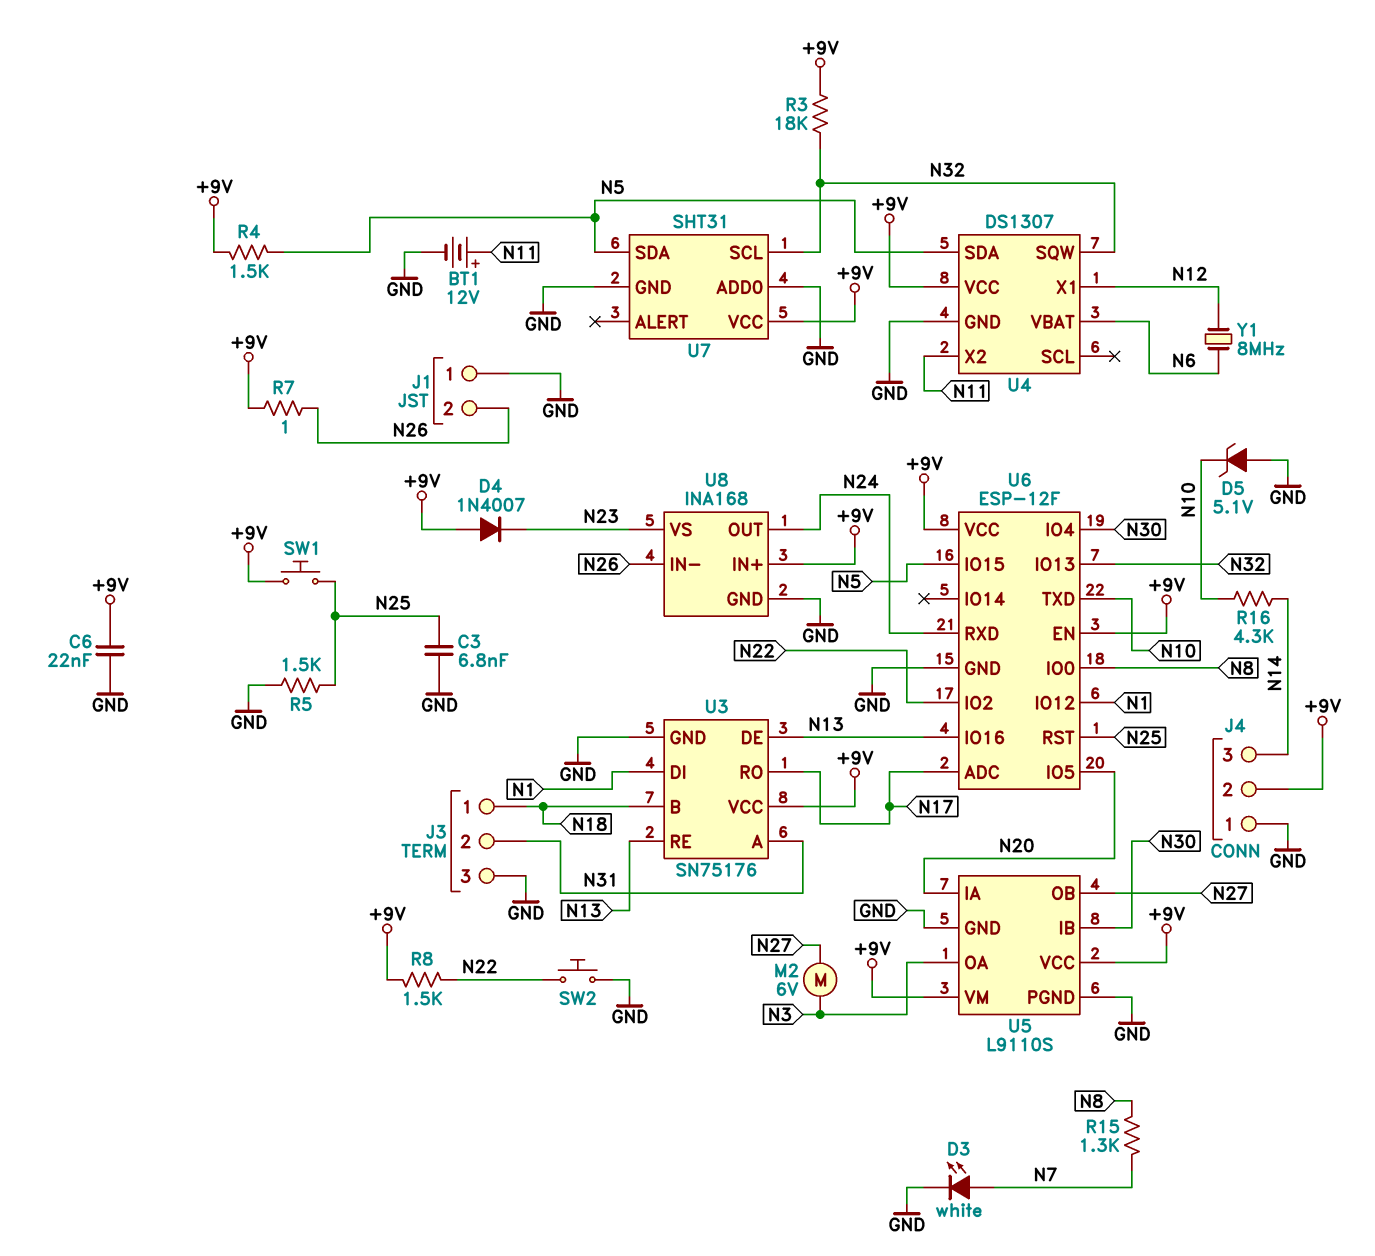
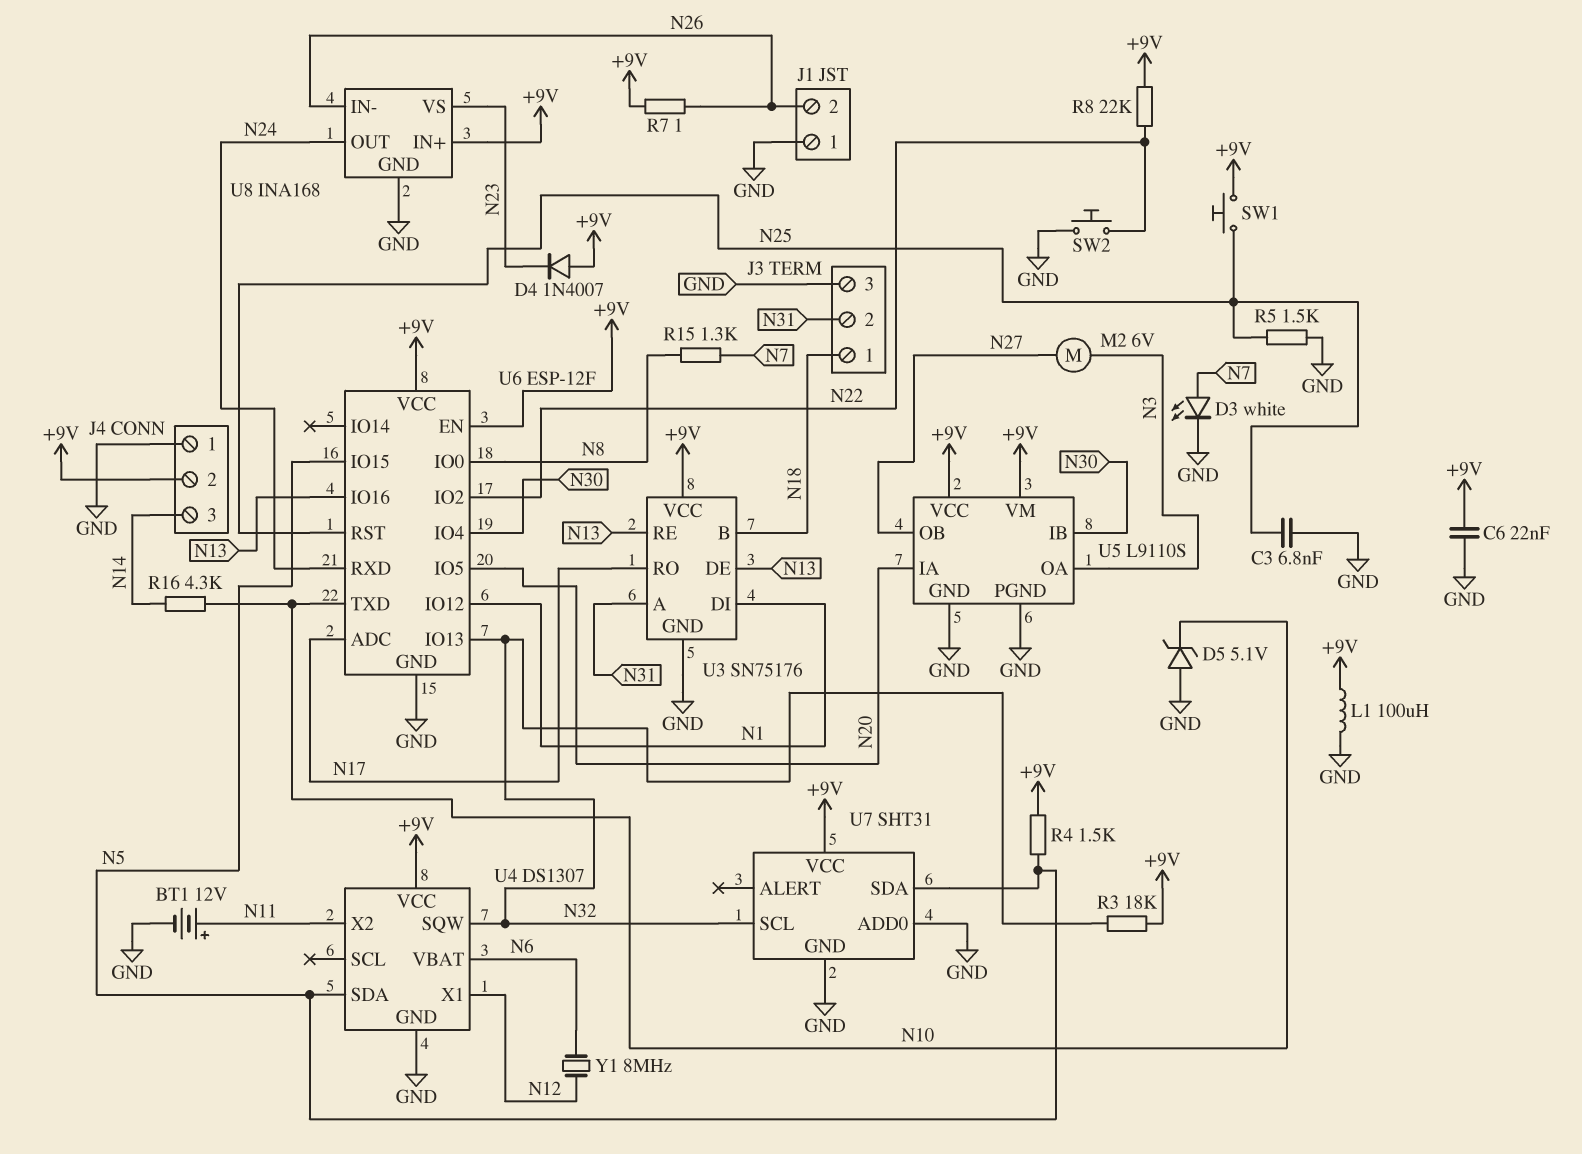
L1: none -> 100uH (+9V, GND)
R8: 1.5k (+9V, N22) -> 22k (+9V, N22)

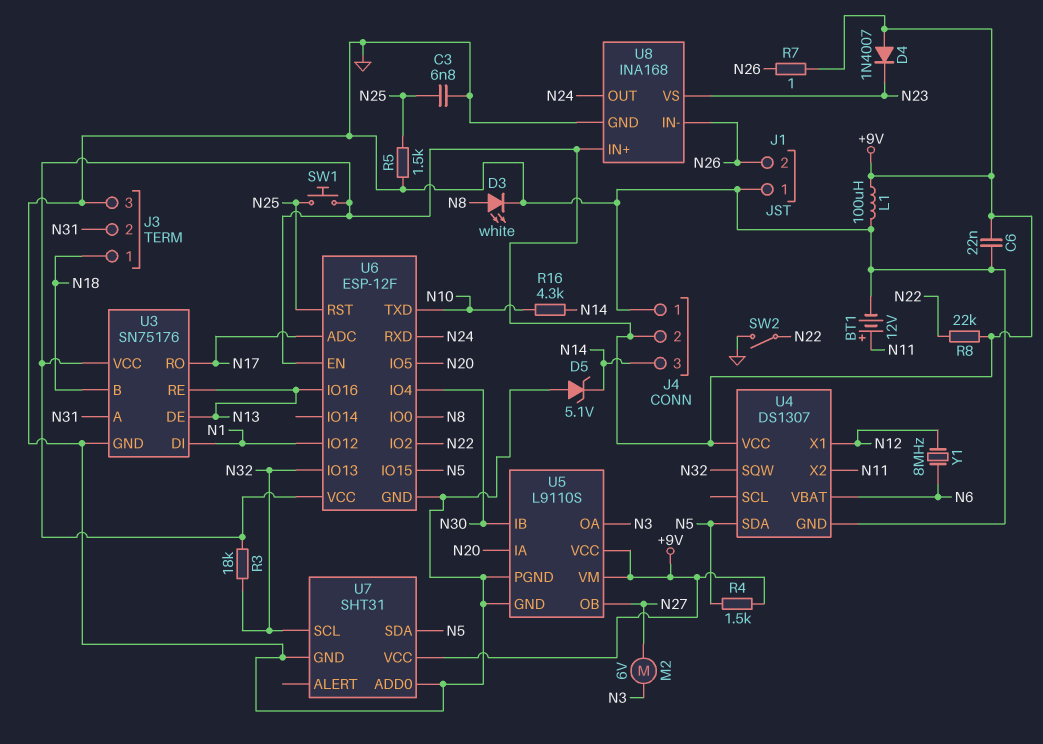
D3: LED white (A N7, K GND) -> LED white (A N8, K GND)
D5: zener 5.1V (A GND, K N10) -> zener 5.1V (A GND, K N14)
R15: 1.3k (N7, N8) -> none
SW2: button (GND, N22) -> switch (GND, N22)

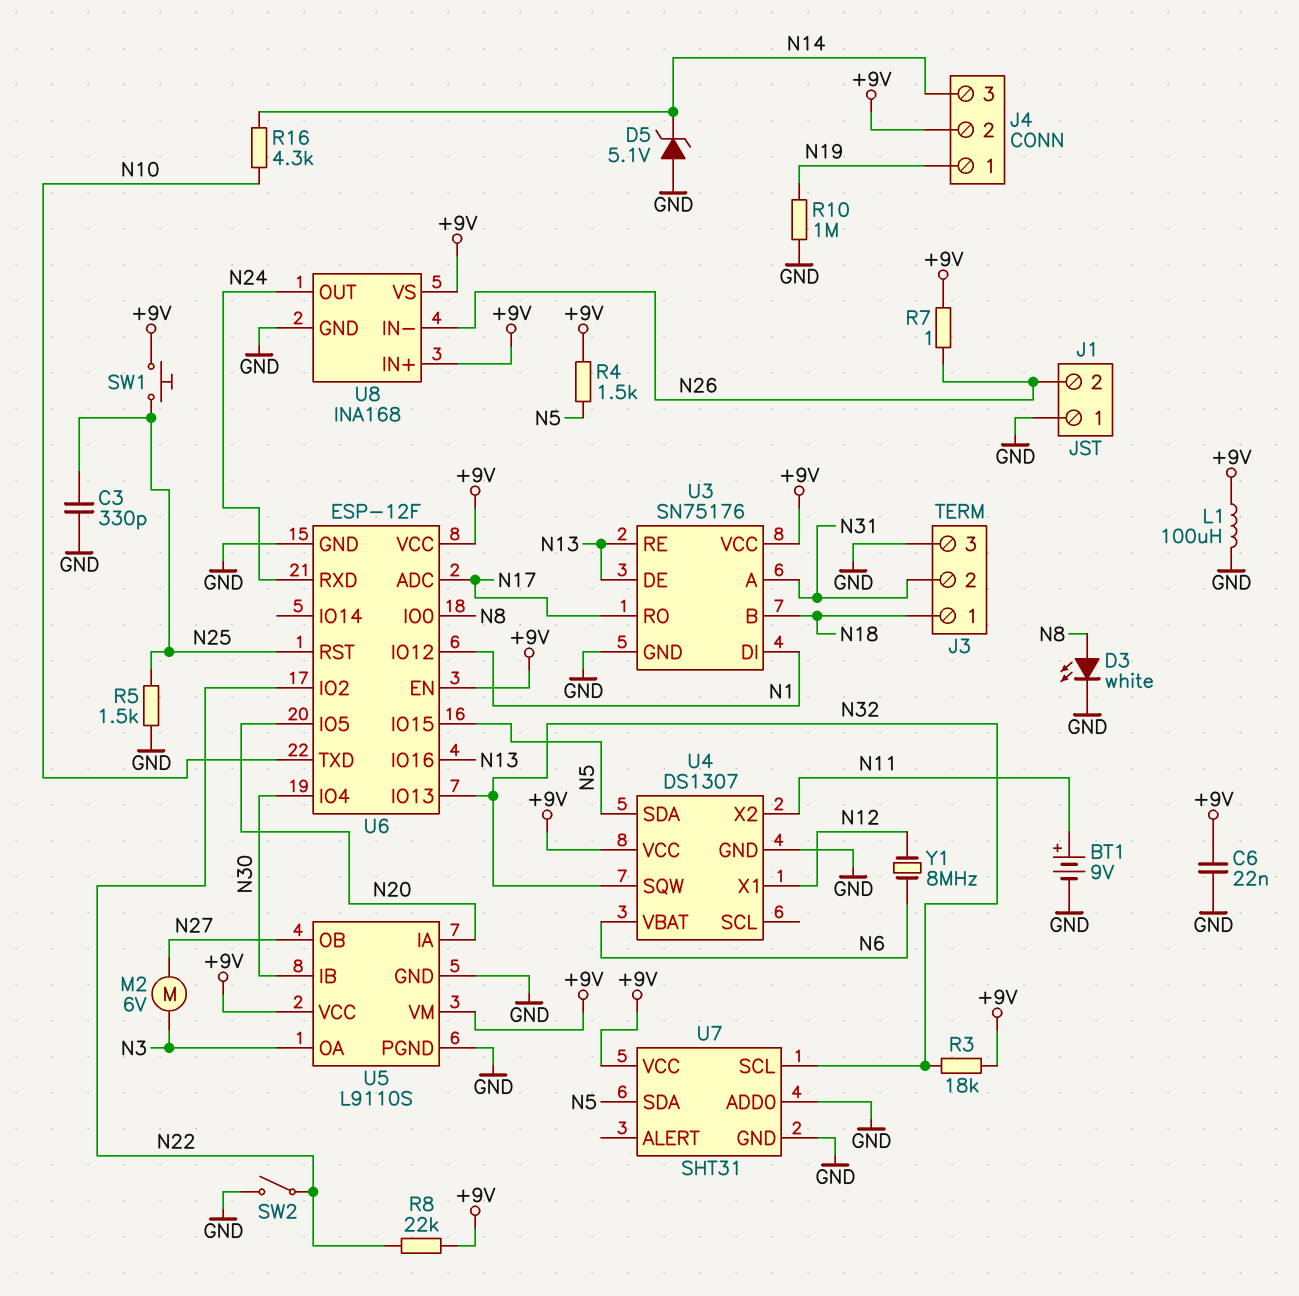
BT1: 12V (plus N11, minus GND) -> 9V (plus N11, minus GND)
C3: 6.8nF (GND, N25) -> 330pF (GND, N25)
D4: diode 1N4007 (A +9V, K N23) -> none
J4 pin 1: GND -> N19
R10: none -> 1M (GND, N19)
U8 pin VS: N23 -> +9V

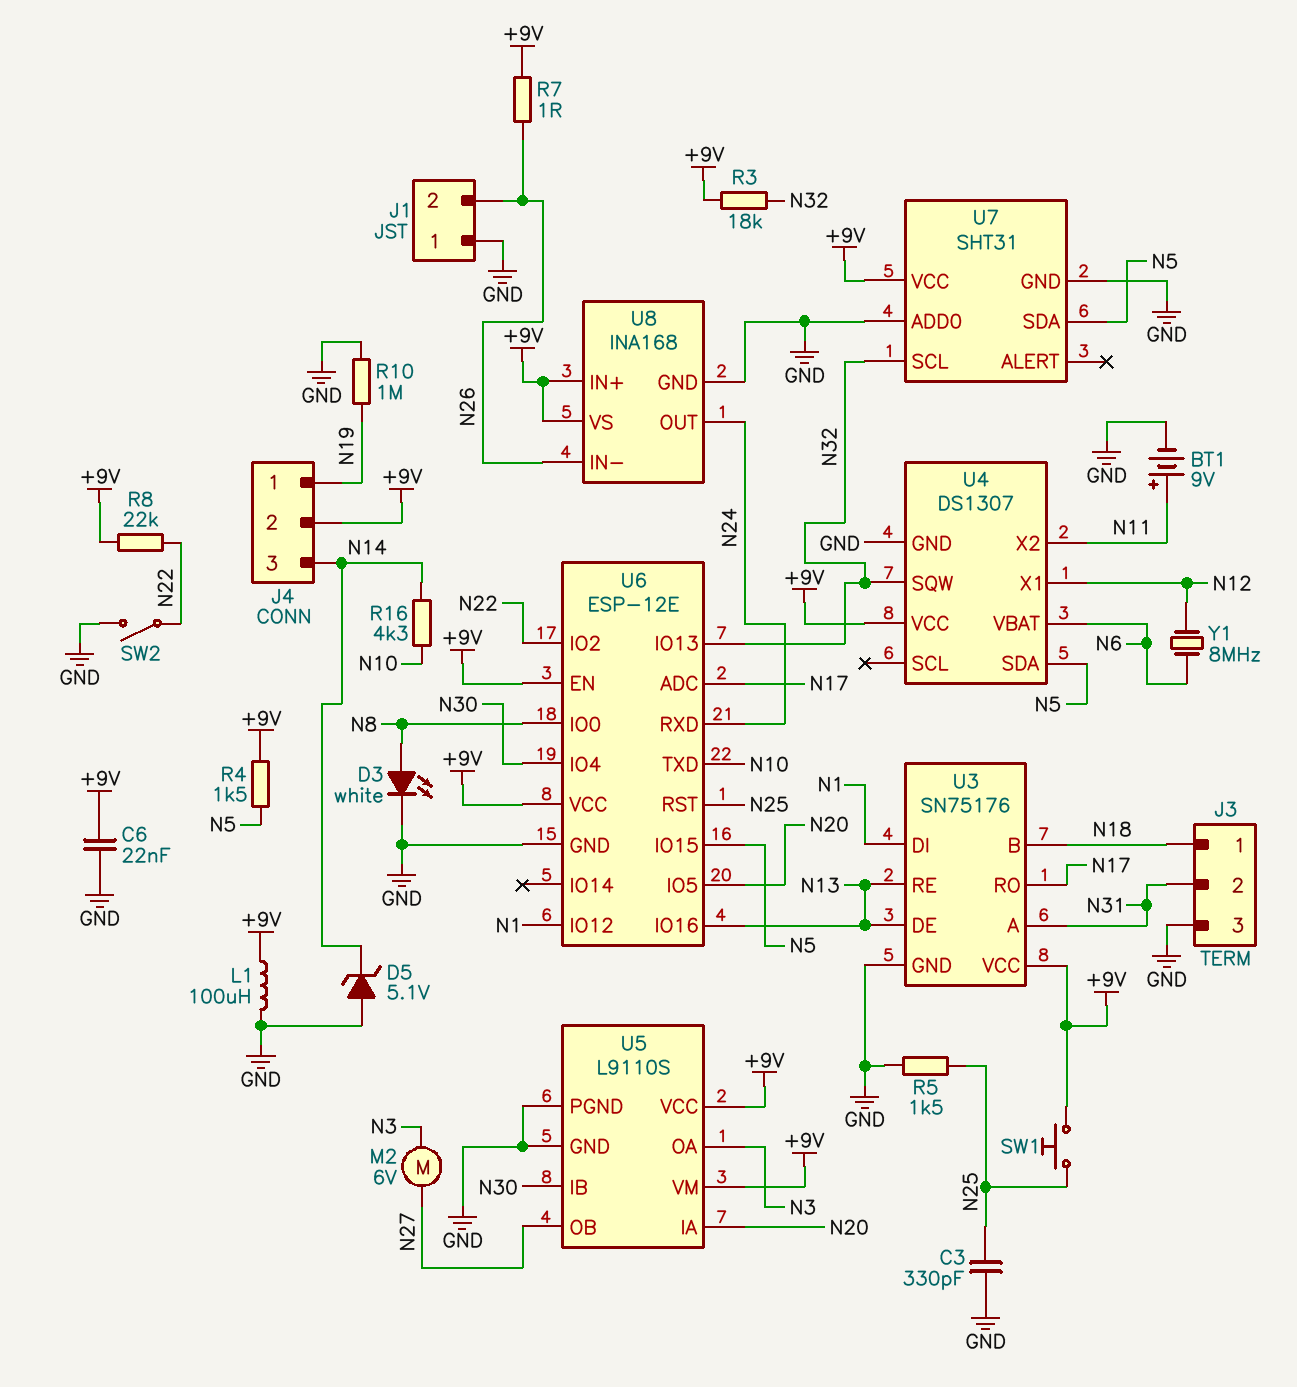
U6: ESP-12F -> ESP-12E

